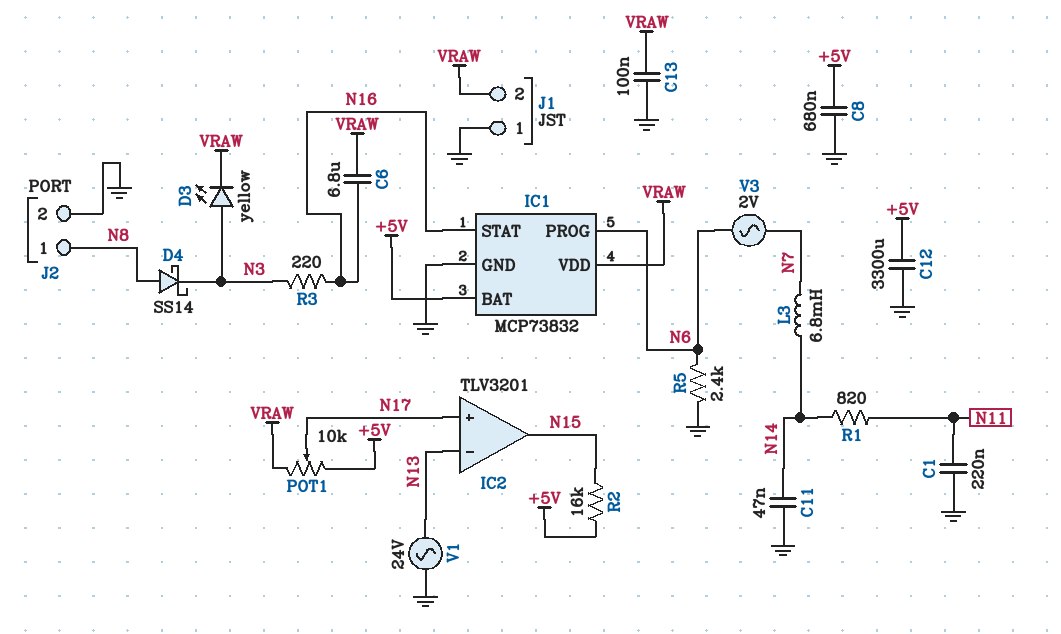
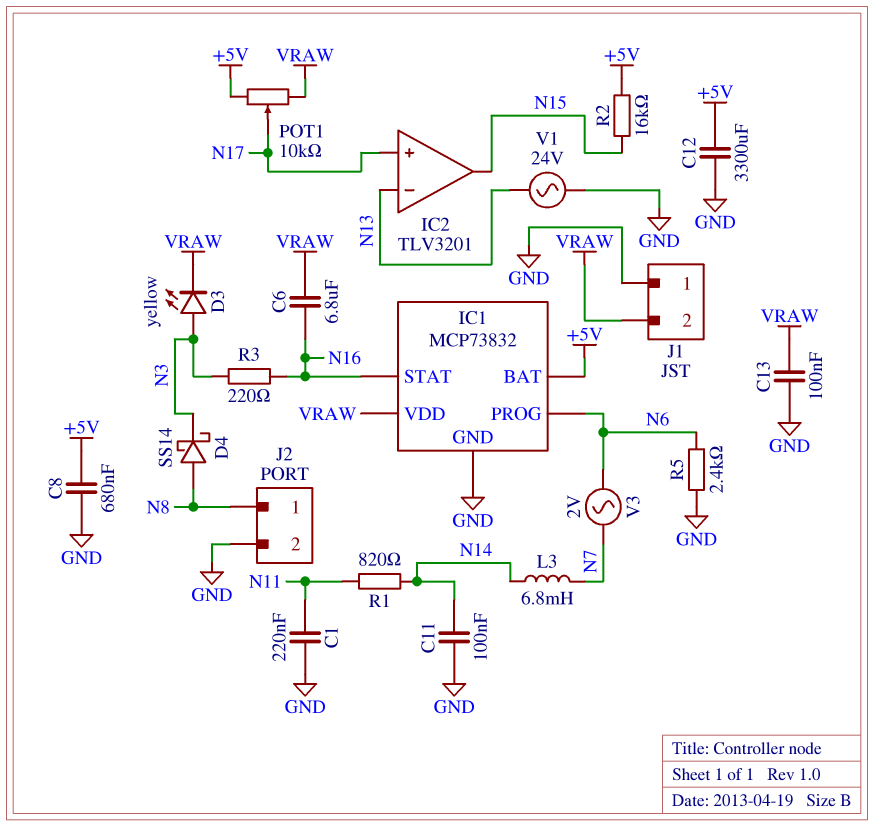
C11: 47nF (GND, N14) -> 100nF (GND, N14)

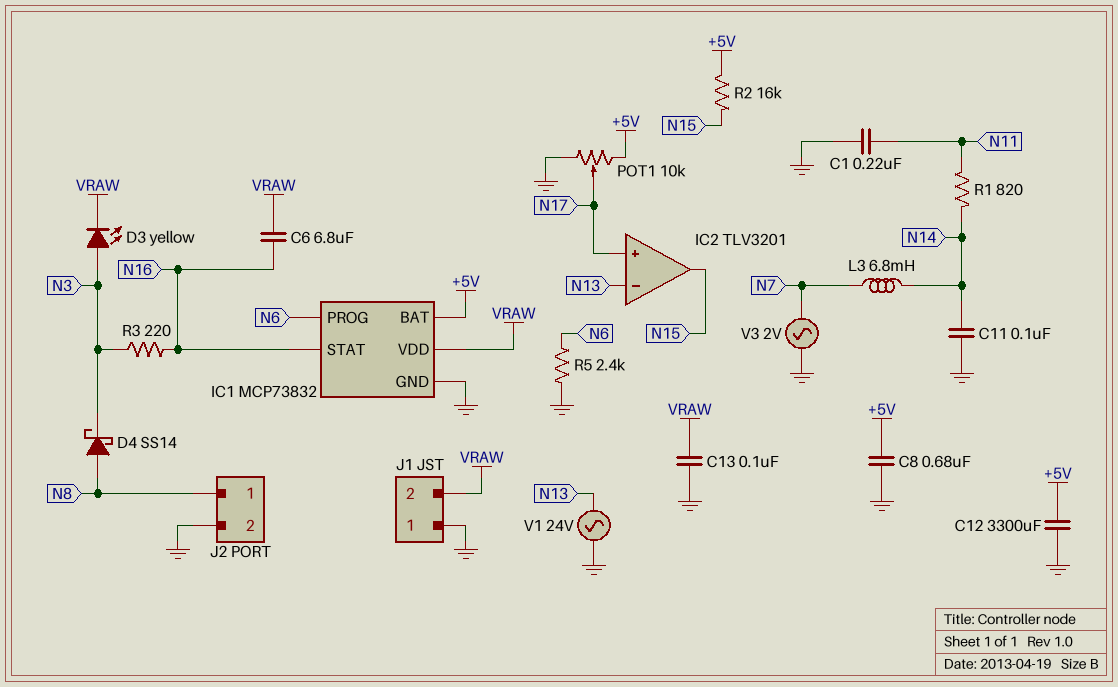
POT1: 10k (+5V, VRAW, wiper N17) -> 10k (+5V, GND, wiper N17)
V3: AC 2V (N6, N7) -> AC 2V (GND, N7)

